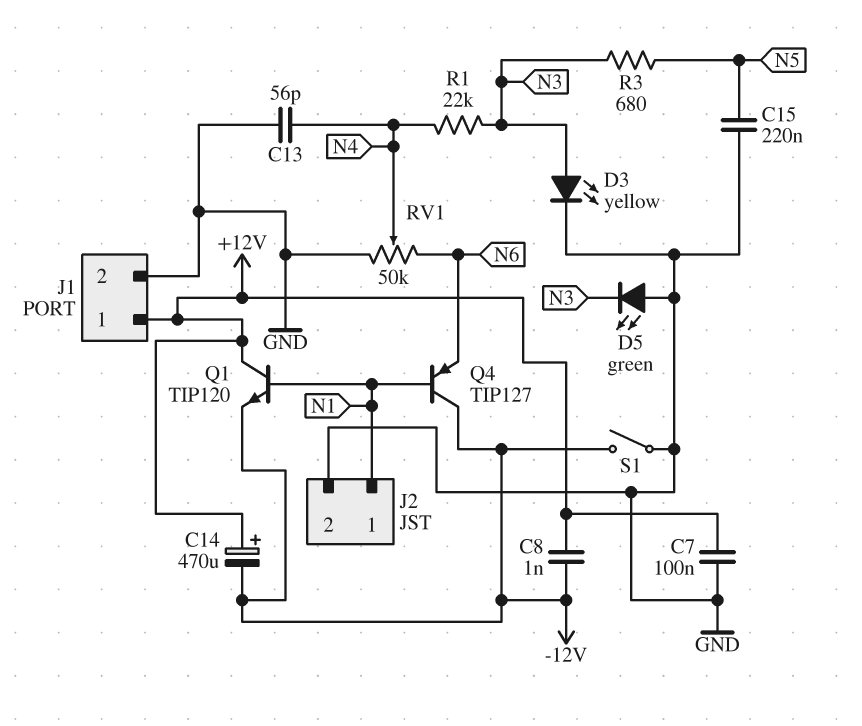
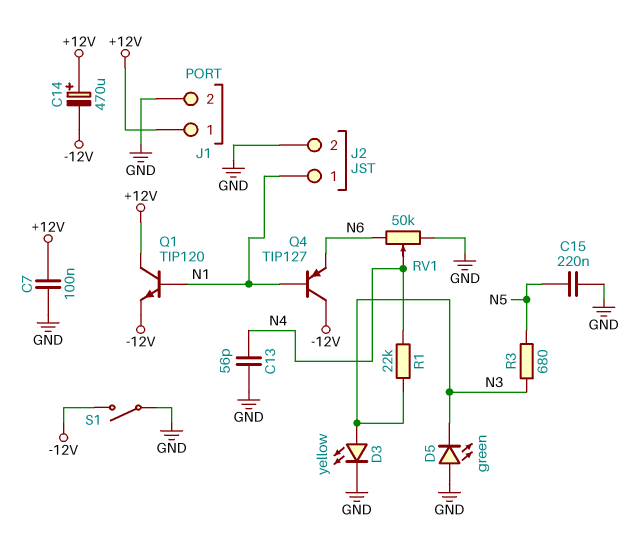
C8: 1nF (+12V, -12V) -> none

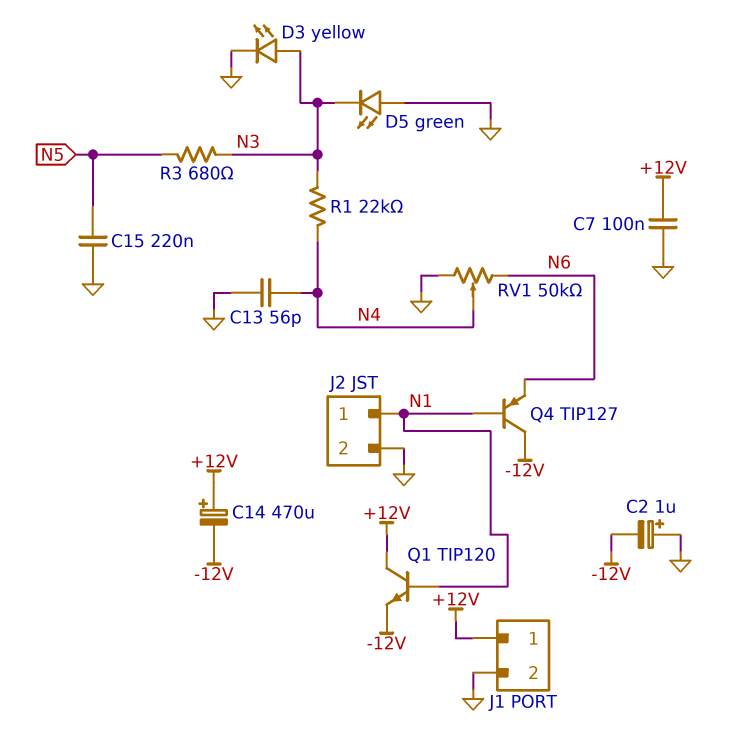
C2: none -> 1uF (plus GND, minus -12V)
S1: switch (-12V, GND) -> none

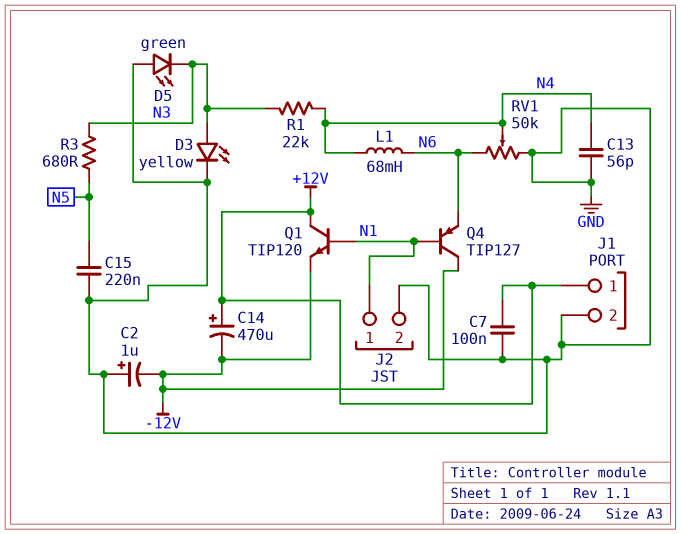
L1: none -> 68mH (N4, N6)

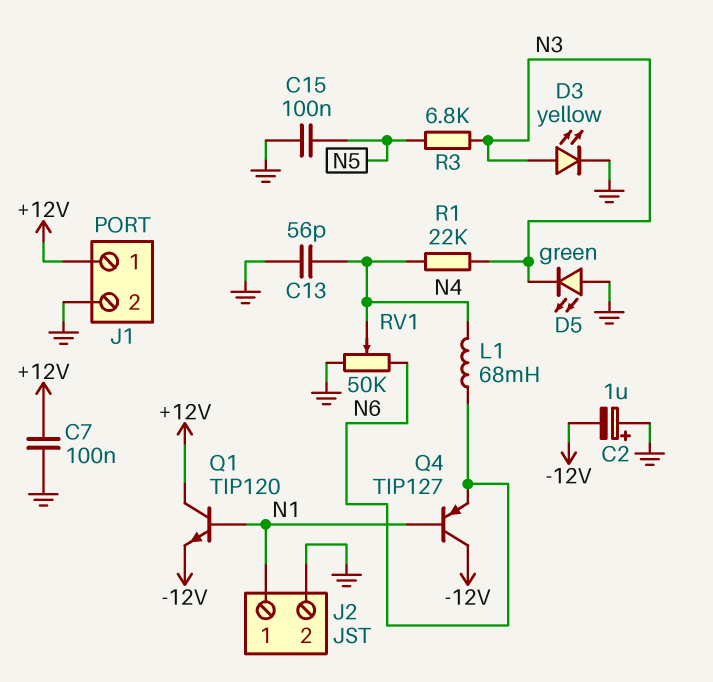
C14: 470uF (plus +12V, minus -12V) -> none
C15: 220nF (GND, N5) -> 100nF (GND, N5)
R3: 680 (N3, N5) -> 6.8k (N3, N5)

